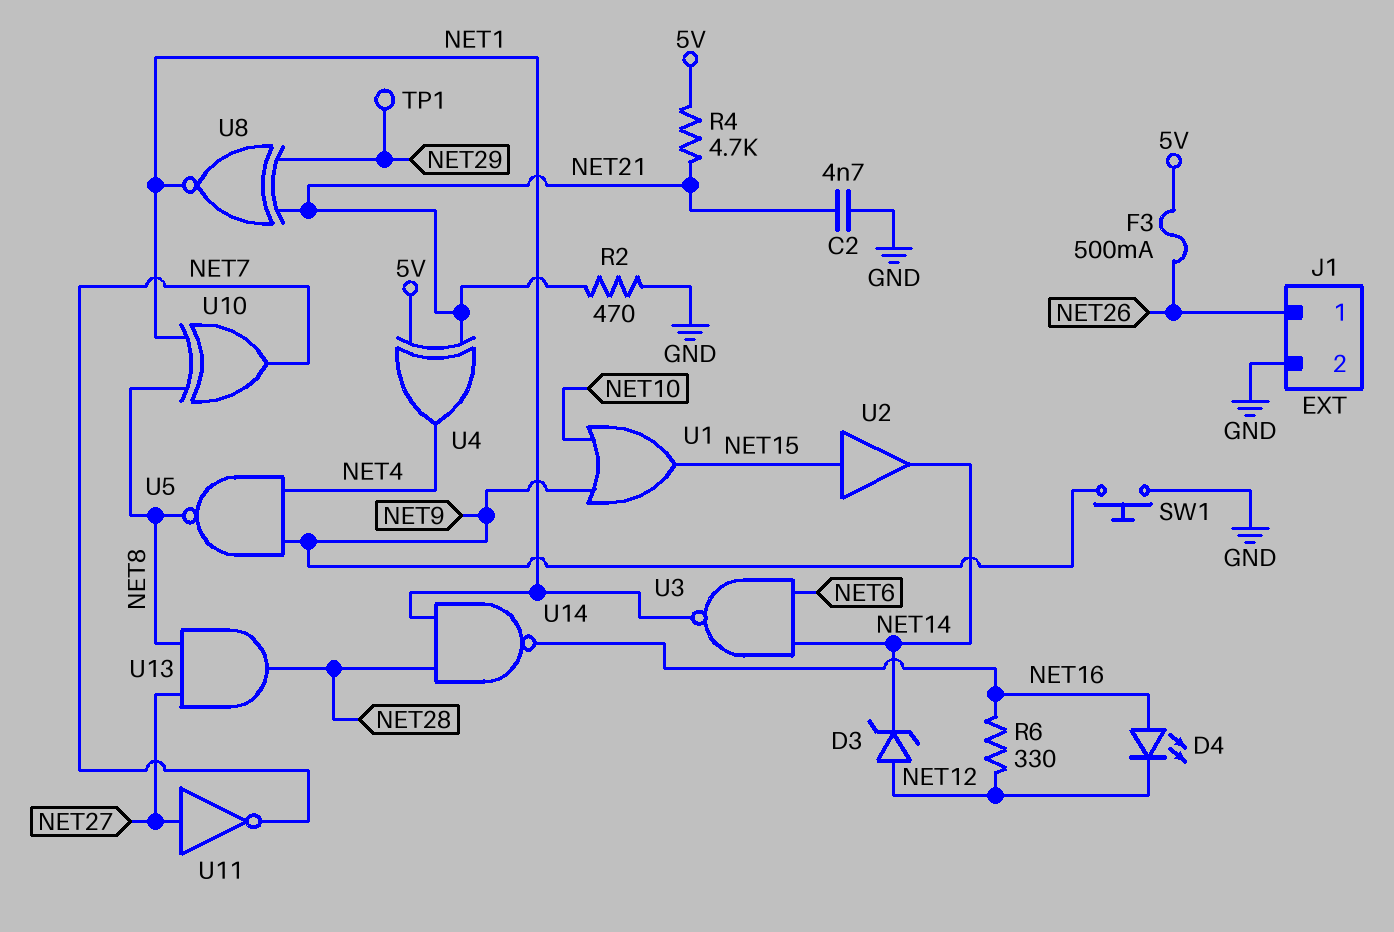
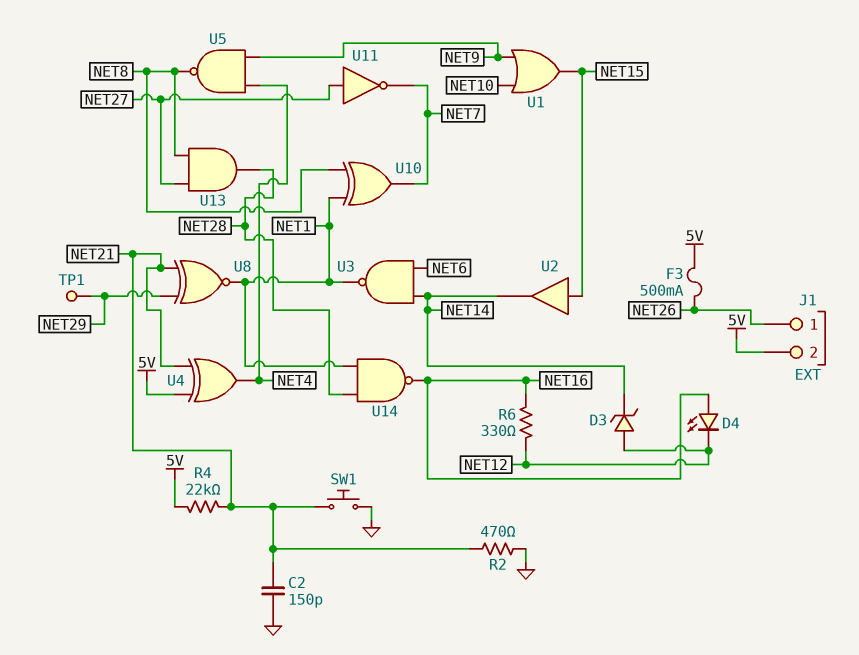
C2: 4.7nF (GND, NET21) -> 150pF (GND, NET21)
J1 pin 2: GND -> 5V
R4: 4.7k (5V, NET21) -> 22k (5V, NET21)
SW1: button (GND, NET9) -> button (GND, NET21)

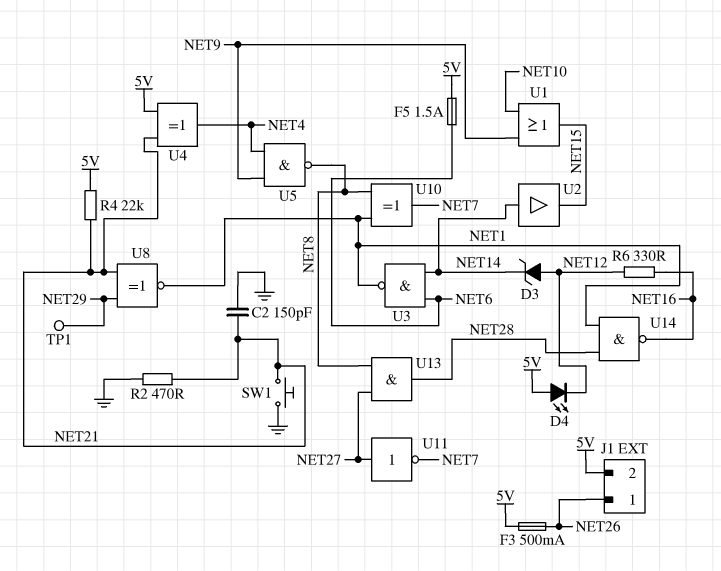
D4: LED (A NET16, K NET12) -> LED (A 5V, K NET12)
F5: none -> 1.5A (5V, NET6)
U2: buffer (in NET15, out NET14) -> buffer (in NET14, out NET15)

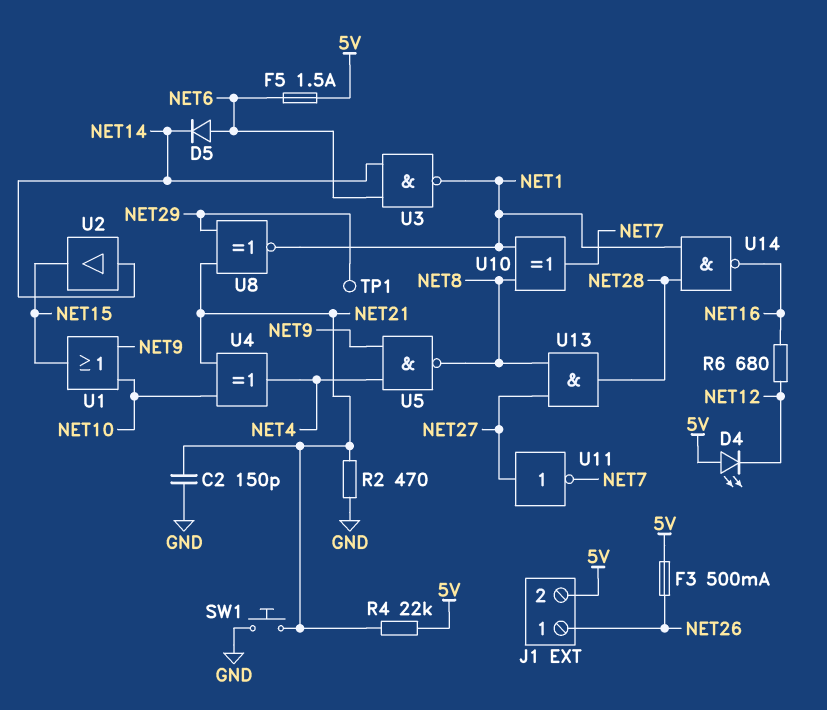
D3: zener (A NET12, K NET14) -> none
D5: none -> diode (A NET6, K NET14)
R6: 330 (NET12, NET16) -> 680 (NET12, NET16)
U4: XOR (in 5V, in NET21, out NET4) -> XOR (in NET10, in NET21, out NET4)

